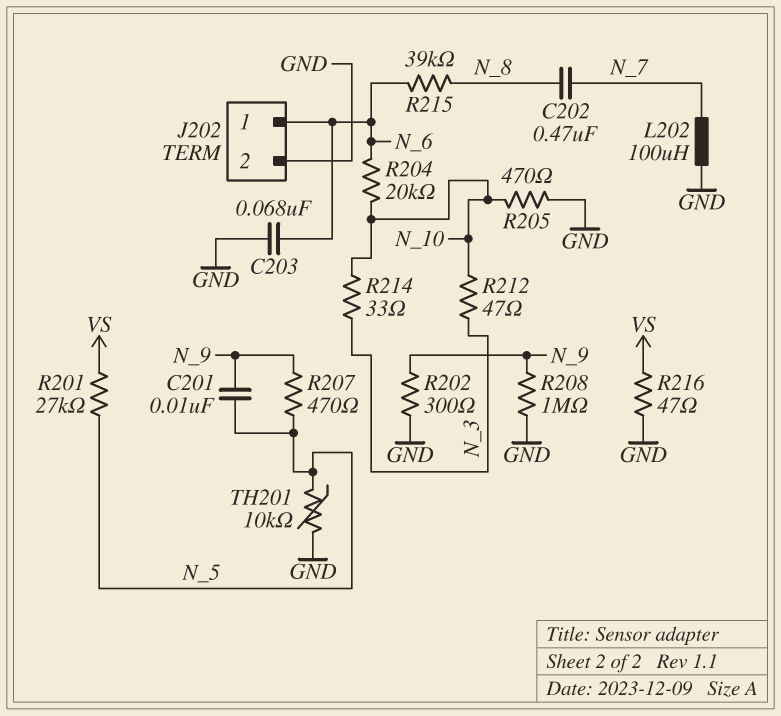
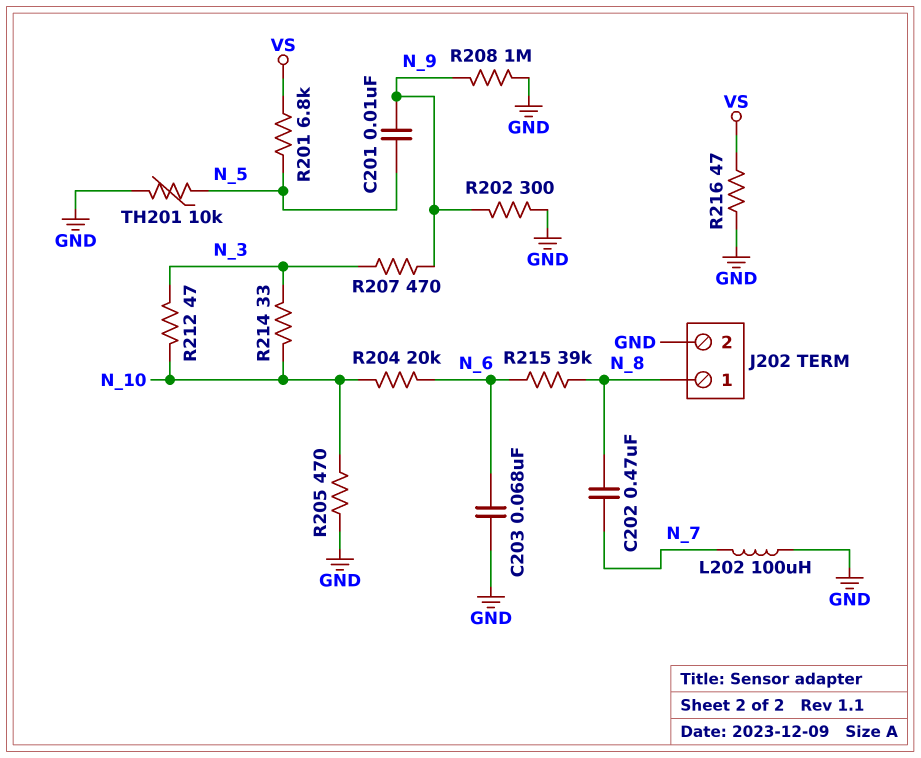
J202 pin 1: N_6 -> N_8
R201: 27k (N_5, VS) -> 6.8k (N_5, VS)
R207: 470 (N_5, N_9) -> 470 (N_3, N_9)

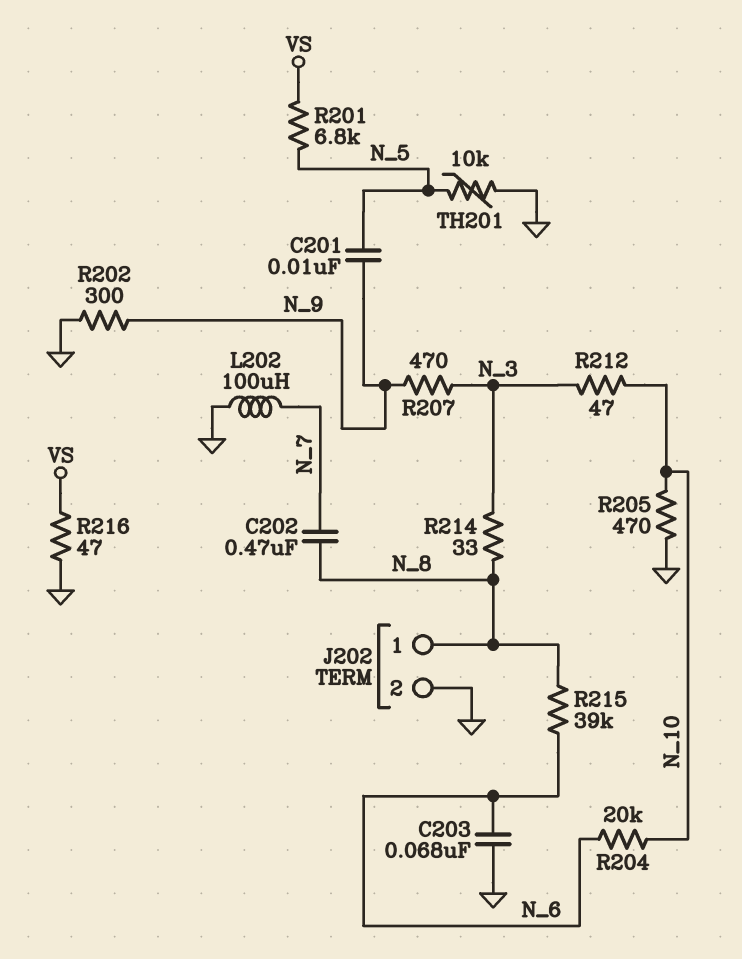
R208: 1M (GND, N_9) -> none
R214: 33 (N_3, N_10) -> 33 (N_3, N_8)

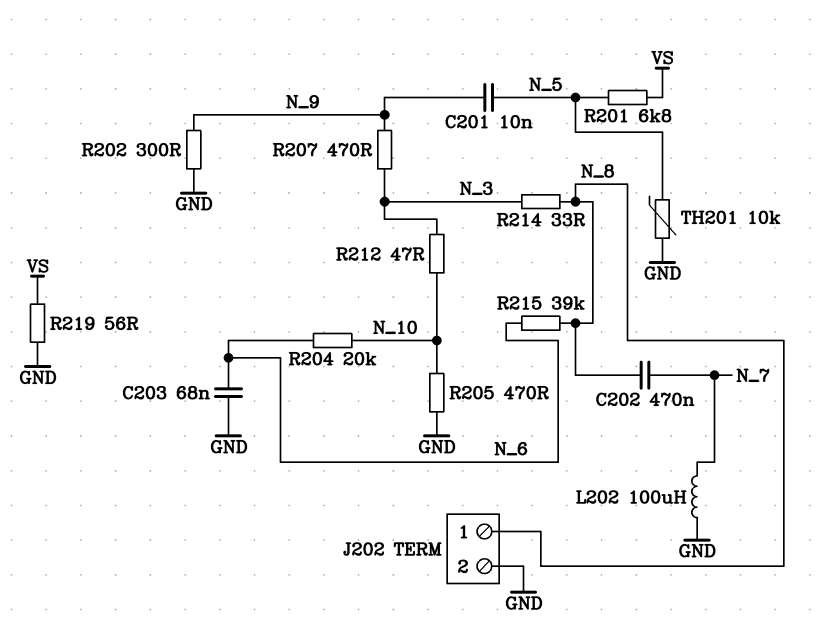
R216: 47 (GND, VS) -> none
R219: none -> 56 (GND, VS)

